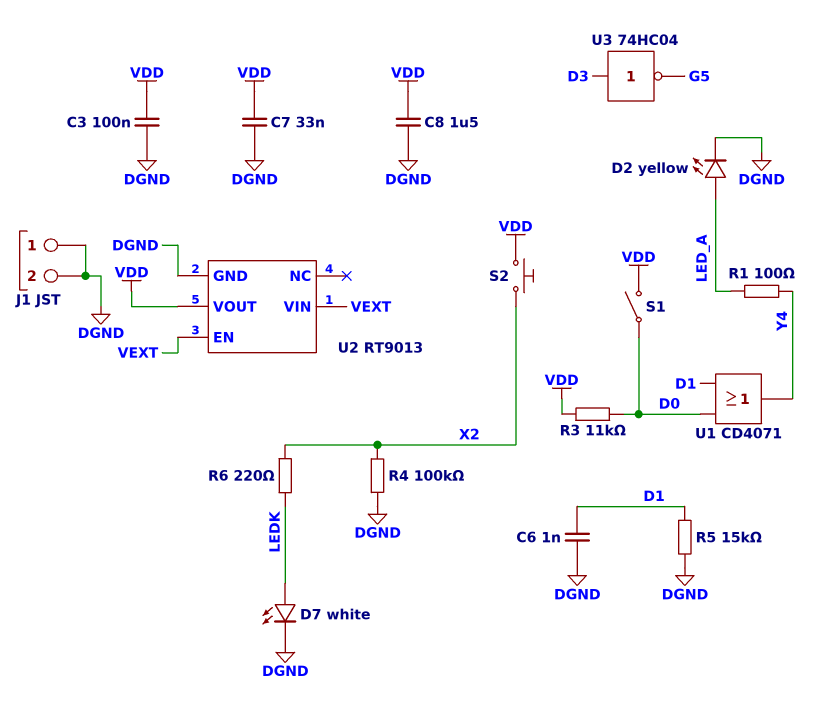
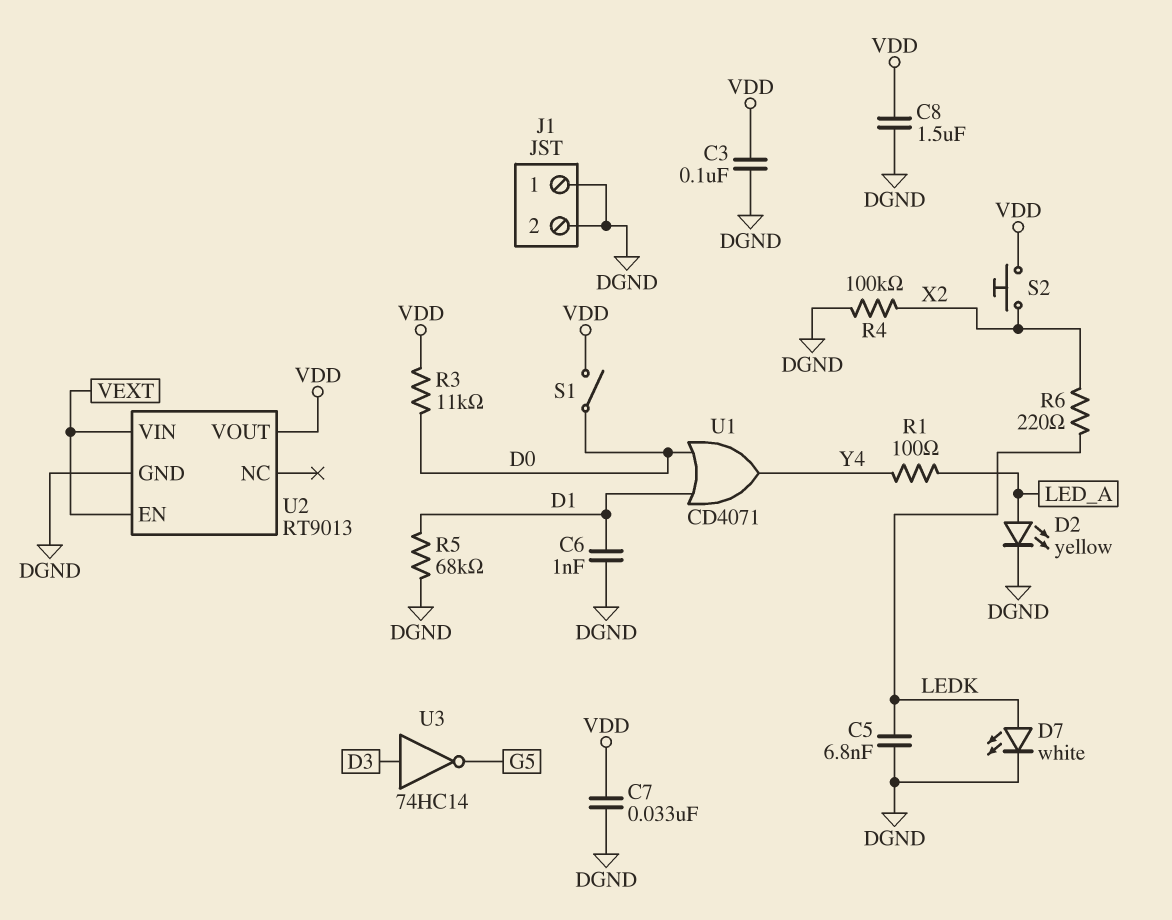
C5: none -> 6.8nF (DGND, LEDK)
R5: 15k (D1, DGND) -> 68k (D1, DGND)
U3: NOT 74HC04 (in D3, out G5) -> NOT 74HC14 (in D3, out G5)

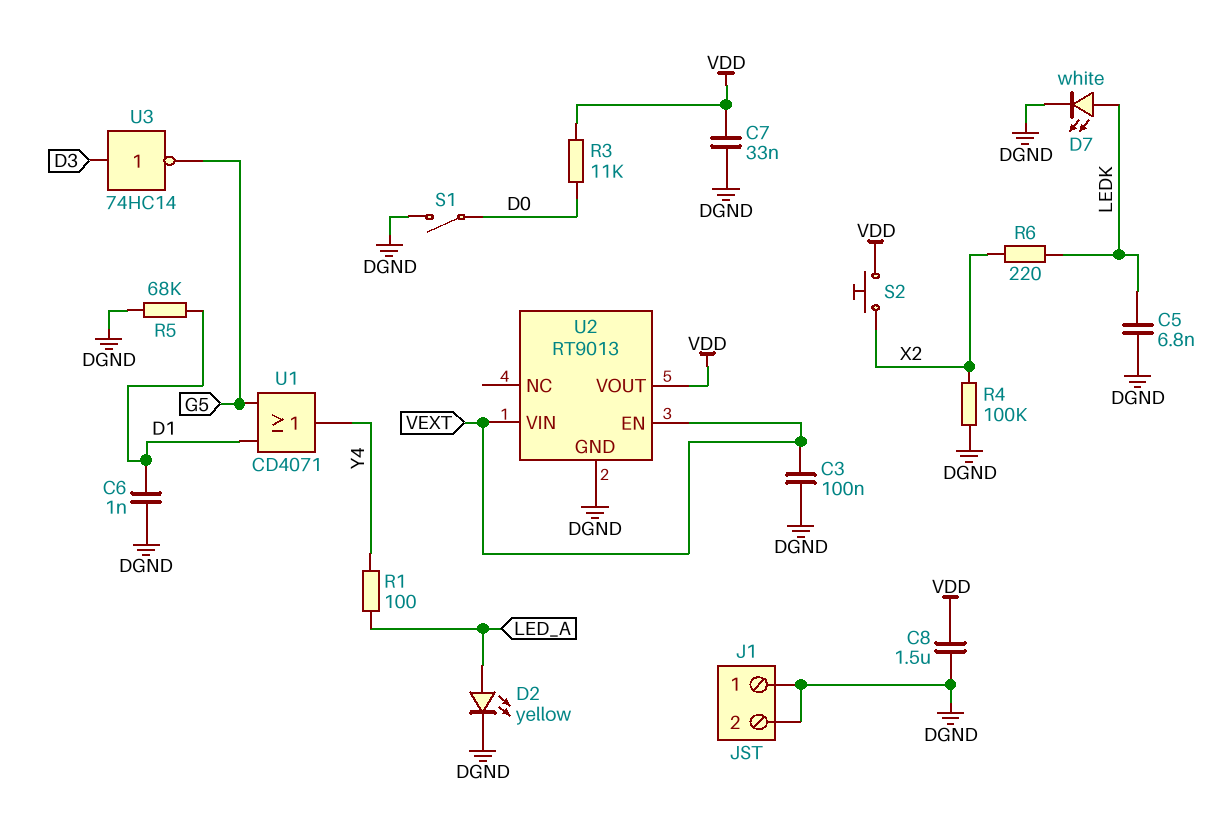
C3: 100nF (DGND, VDD) -> 100nF (DGND, VEXT)
S1: switch (D0, VDD) -> switch (D0, DGND)
U1: OR CD4071 (in D0, in D1, out Y4) -> OR CD4071 (in D1, in G5, out Y4)

